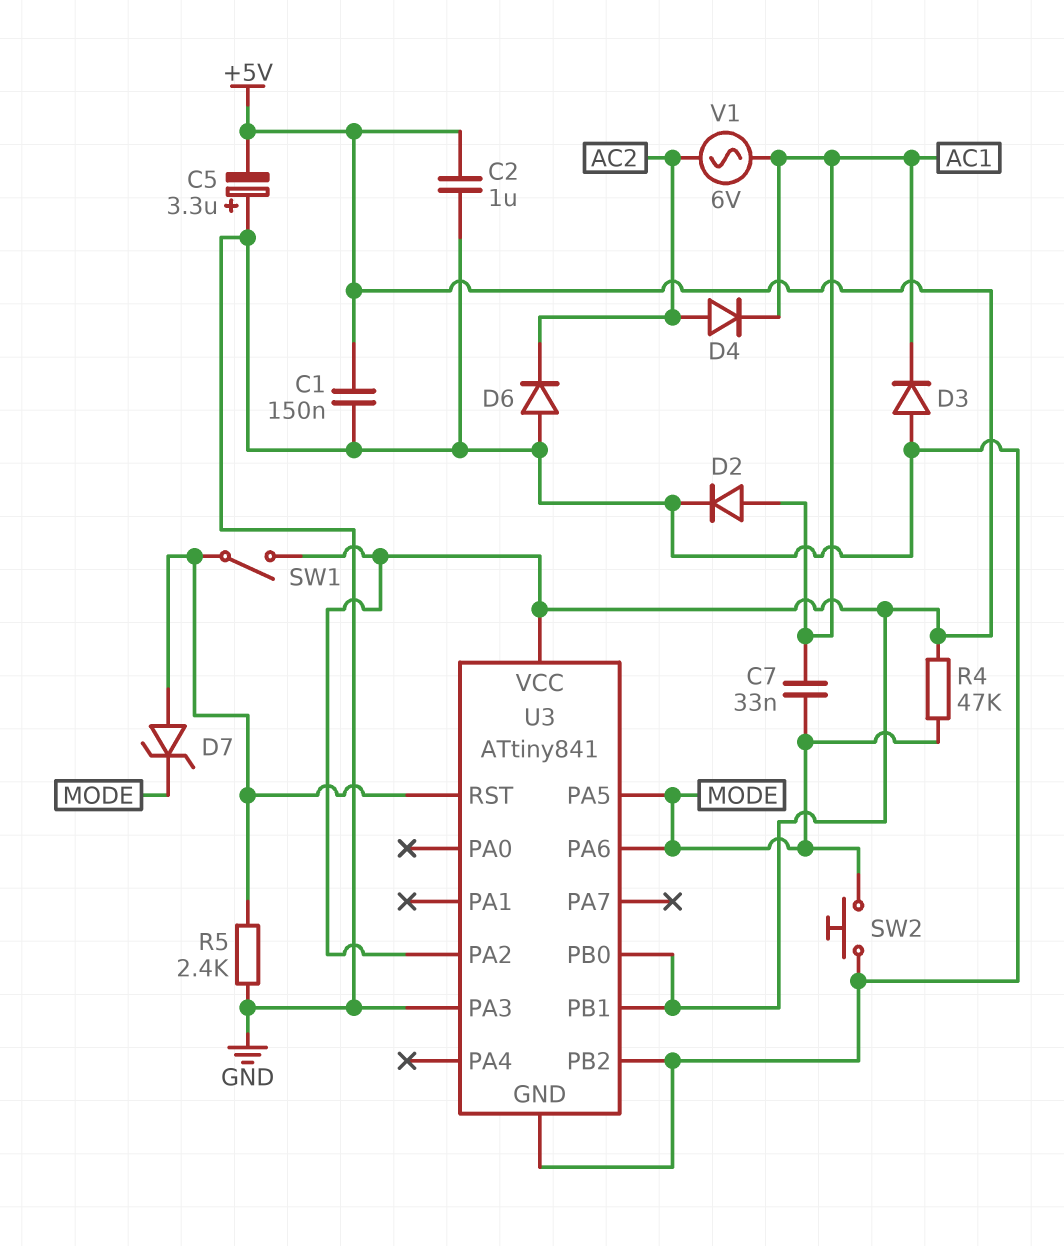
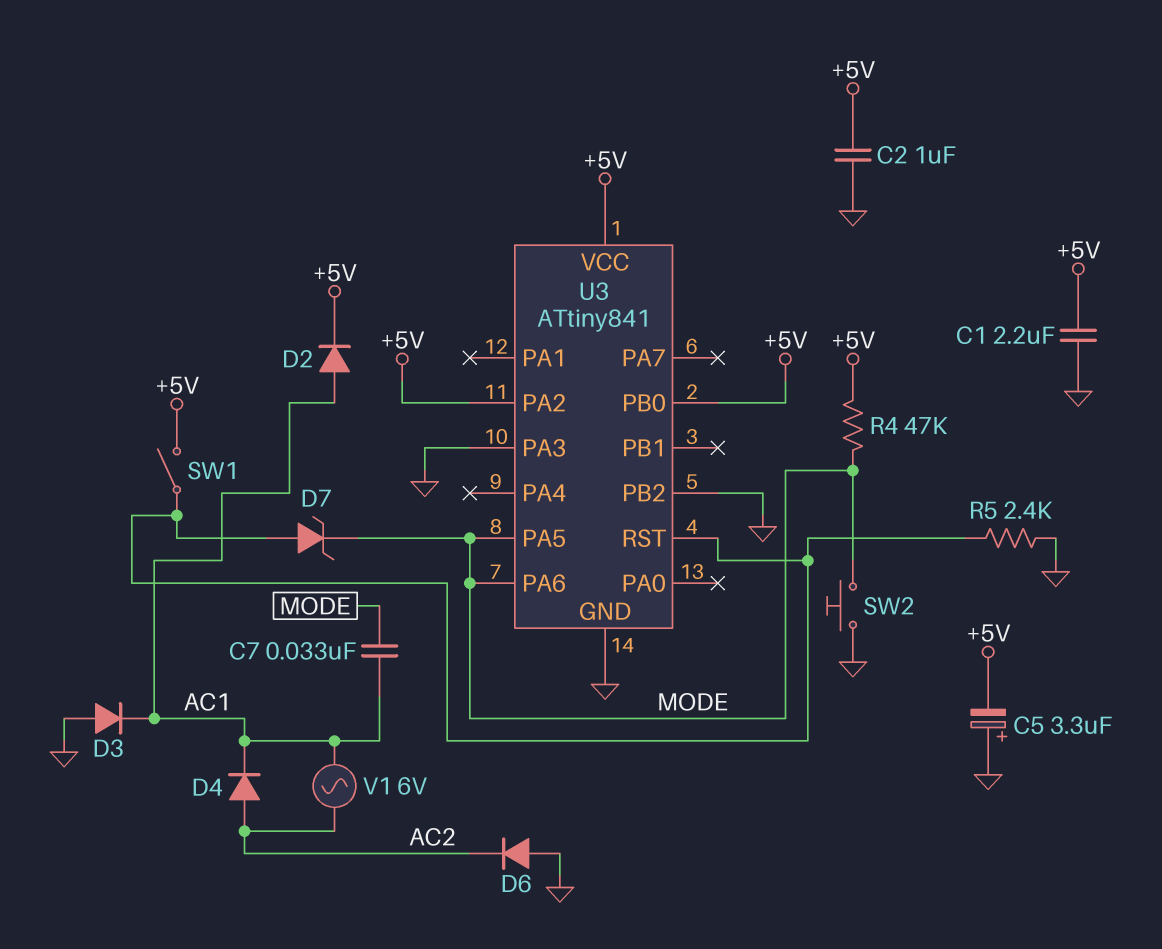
C1: 150nF (+5V, GND) -> 2.2uF (+5V, GND)
D2: diode (A AC1, K GND) -> diode (A AC1, K +5V)
U3 pin PB1: +5V -> none

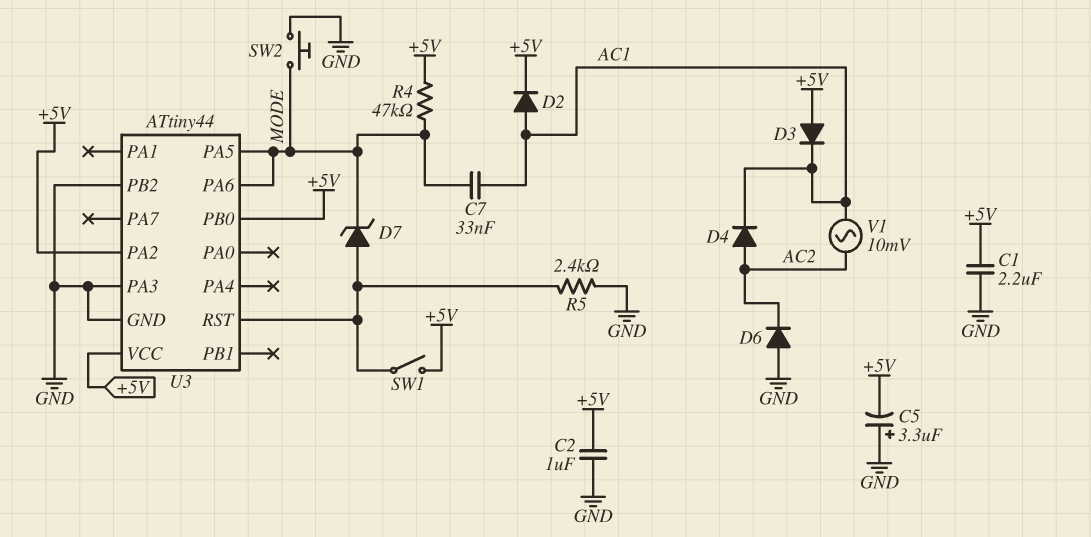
D3: diode (A GND, K AC1) -> diode (A +5V, K AC1)
U3: ATtiny841 -> ATtiny44
V1: AC 6V (AC1, AC2) -> AC 10mV (AC1, AC2)

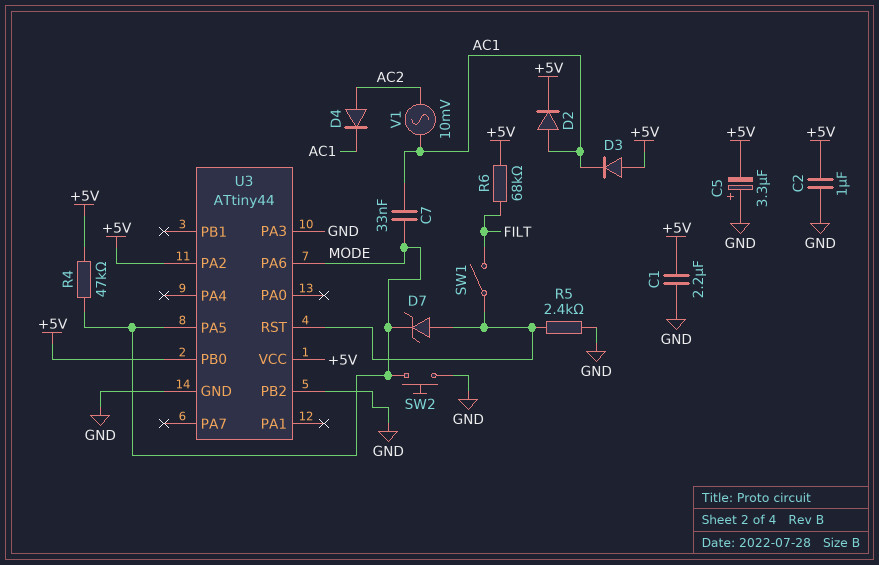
D6: diode (A GND, K AC2) -> none
R6: none -> 68k (+5V, FILT)
SW1: switch (+5V, U3/RST) -> switch (FILT, U3/RST)

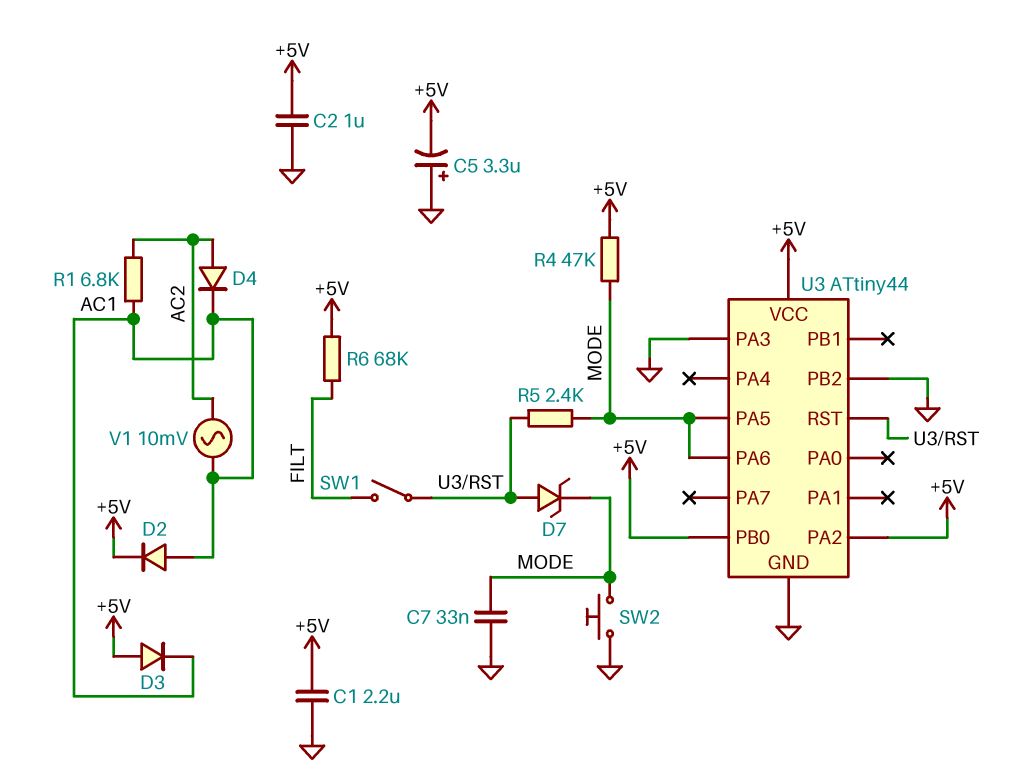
C7: 33nF (AC1, MODE) -> 33nF (GND, MODE)
R1: none -> 6.8k (AC1, AC2)
R5: 2.4k (GND, U3/RST) -> 2.4k (MODE, U3/RST)

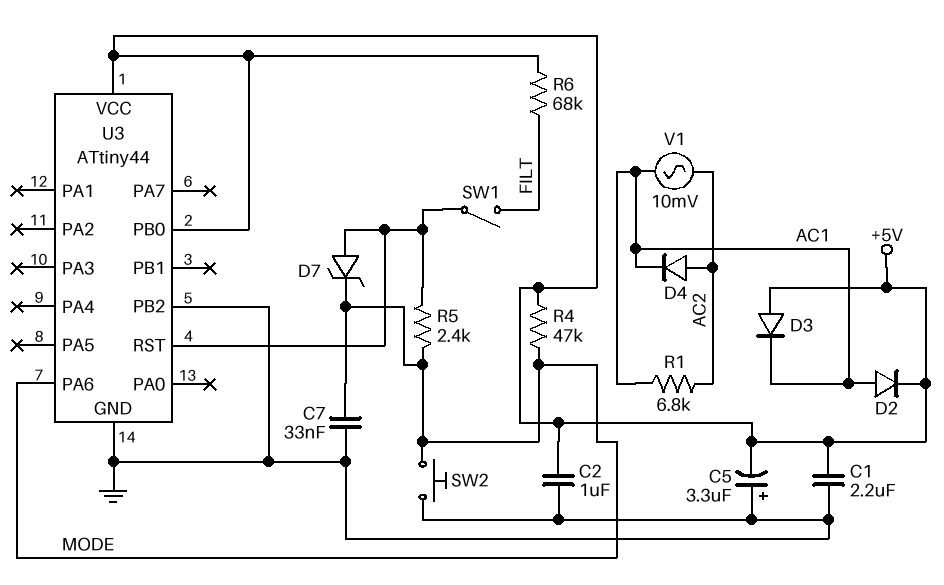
U3 pin PA2: +5V -> none
U3 pin PA3: GND -> none
U3 pin PA5: MODE -> none

